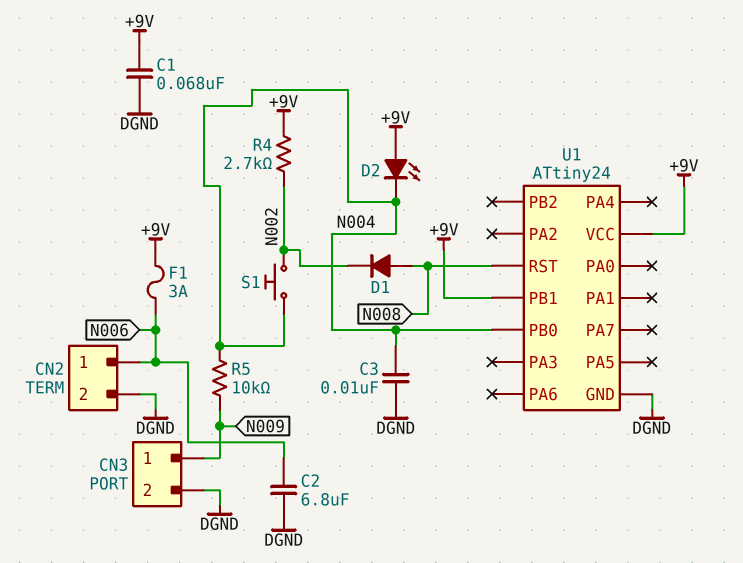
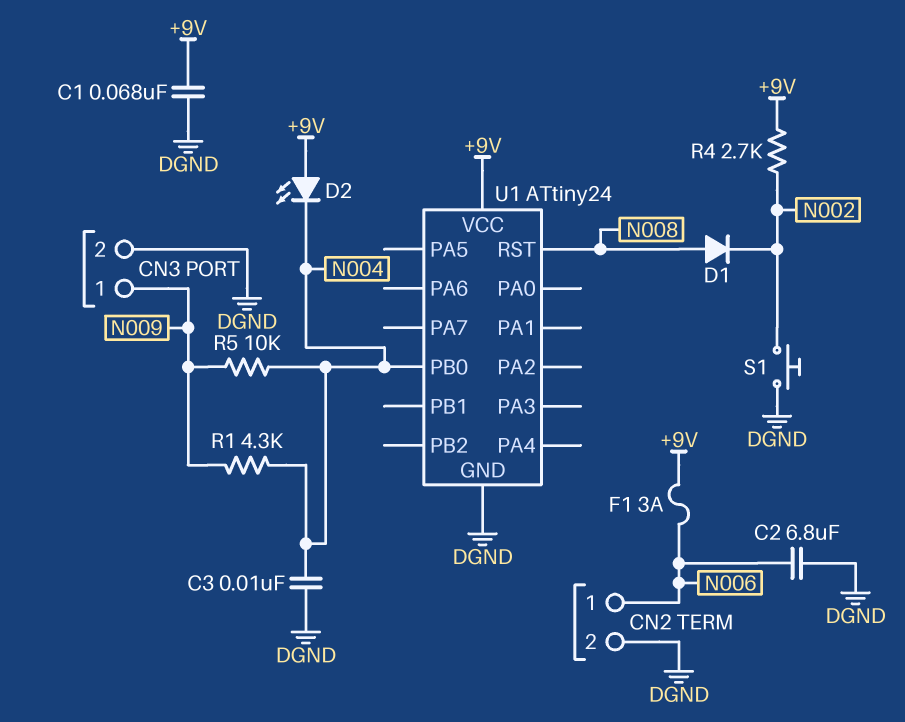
R1: none -> 4.3k (N004, N009)
S1: button (N002, N004) -> button (DGND, N002)
U1 pin PB1: +9V -> none

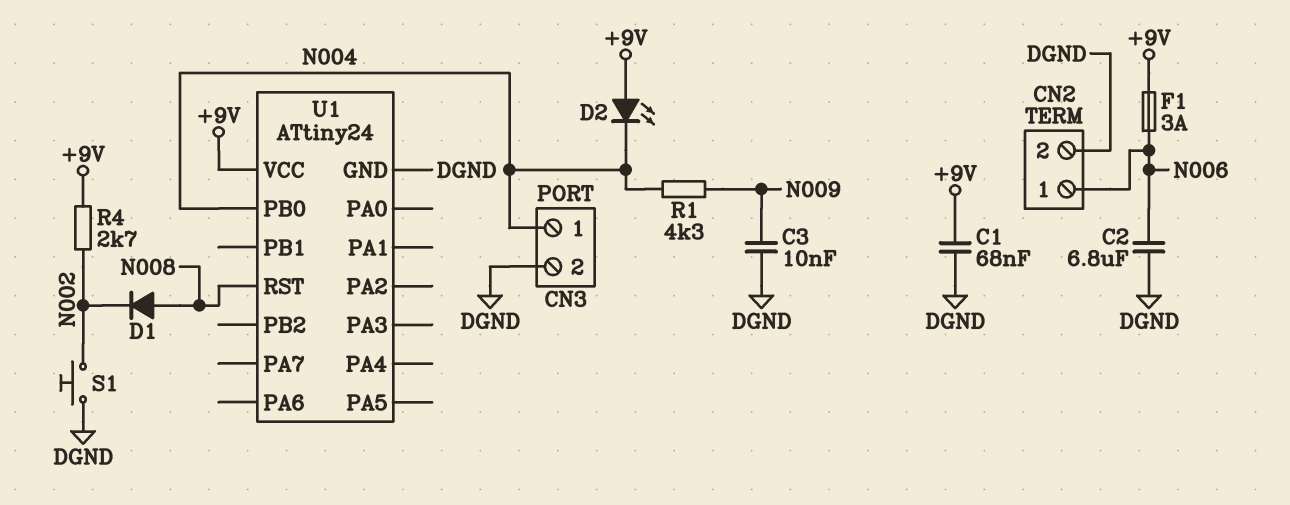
C3: 10nF (DGND, N004) -> 10nF (DGND, N009)
CN3 pin 1: N009 -> N004
R5: 10k (N004, N009) -> none

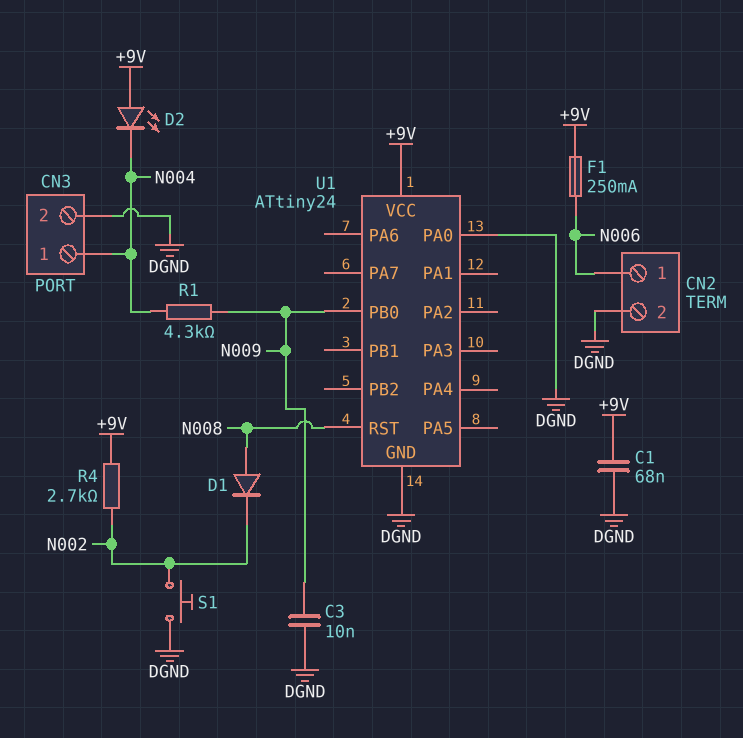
C2: 6.8uF (DGND, N006) -> none
F1: 3A (+9V, N006) -> 250mA (+9V, N006)
U1 pin PA0: none -> DGND
U1 pin PB0: N004 -> N009

